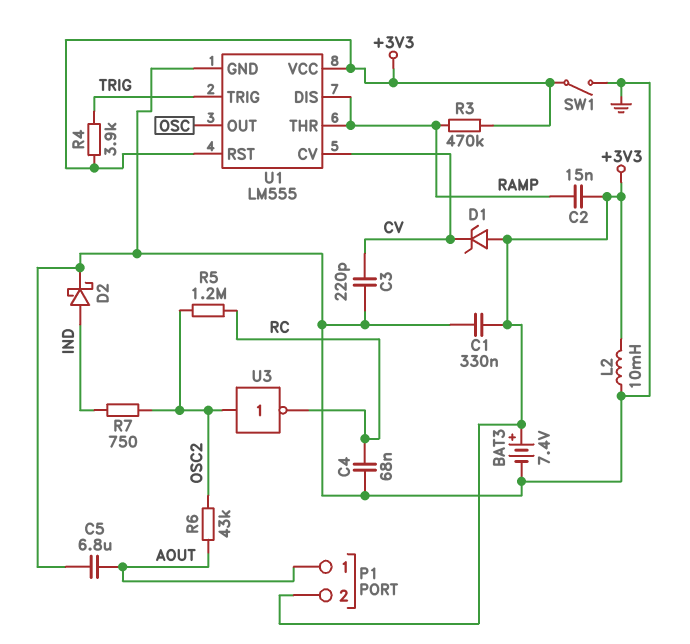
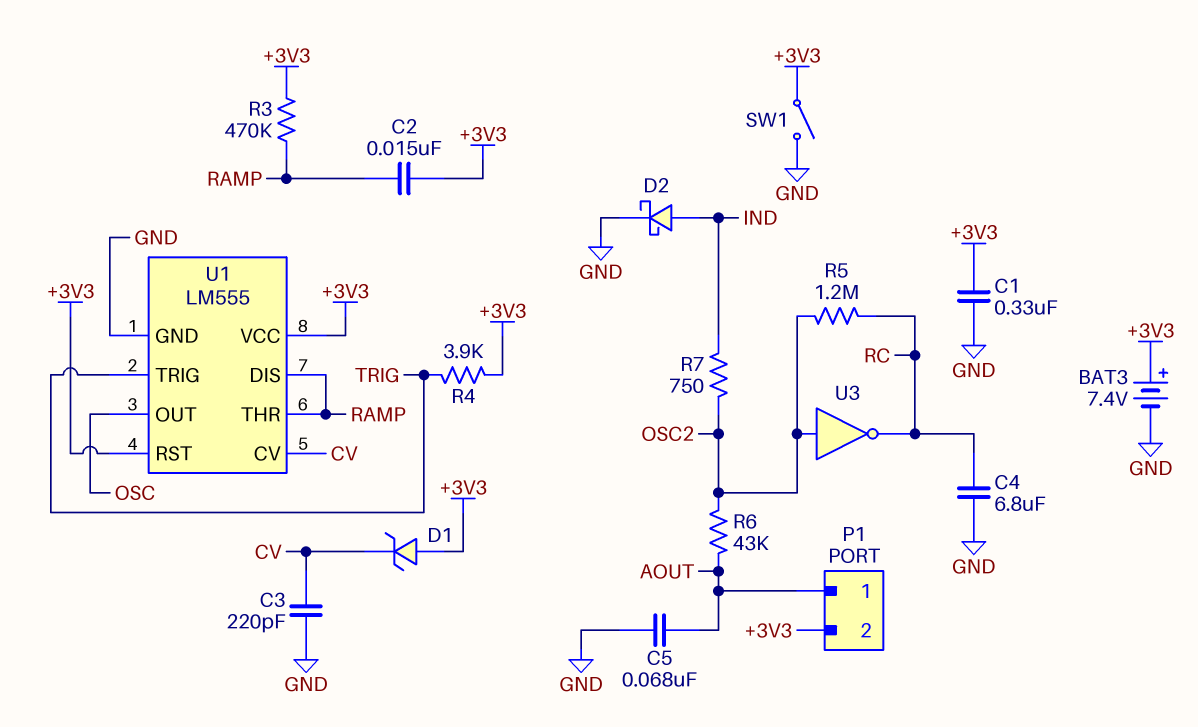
C4: 68nF (GND, RC) -> 6.8uF (GND, RC)
C5: 6.8uF (AOUT, GND) -> 68nF (AOUT, GND)
L2: 10mH (+3V3, GND) -> none

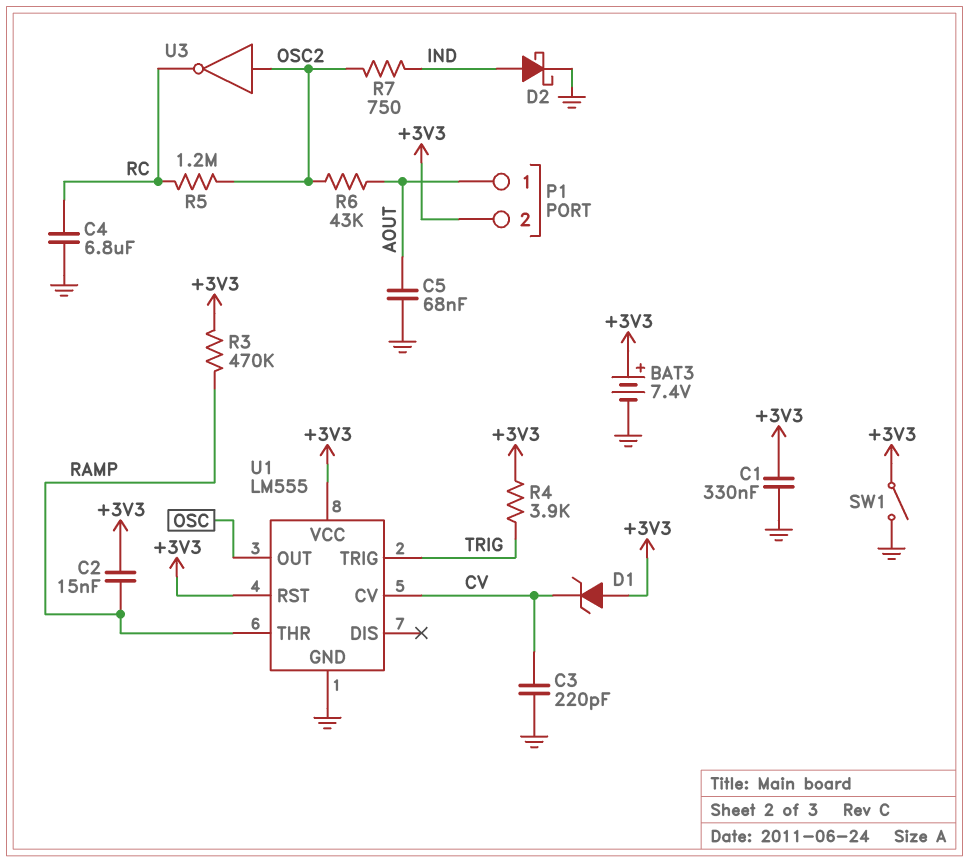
U1 pin DIS: RAMP -> none

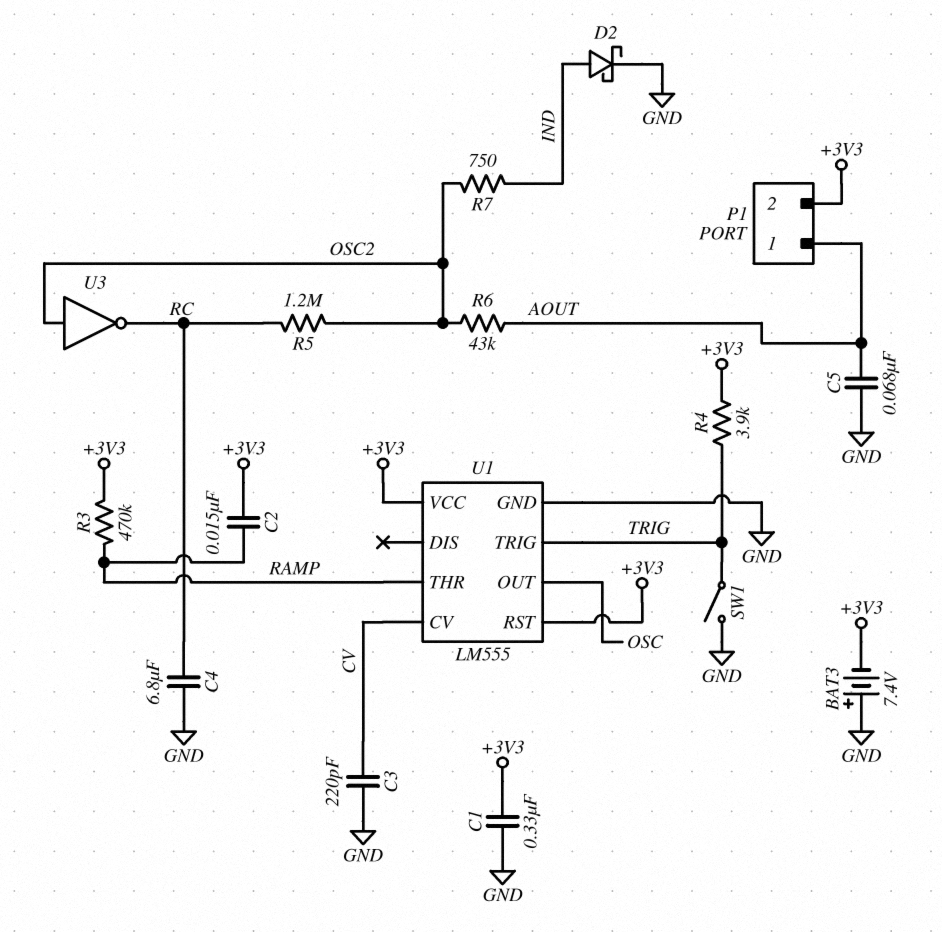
BAT3: 7.4V (plus +3V3, minus GND) -> 7.4V (plus GND, minus +3V3)
D1: zener (A +3V3, K CV) -> none
SW1: switch (+3V3, GND) -> switch (GND, TRIG)

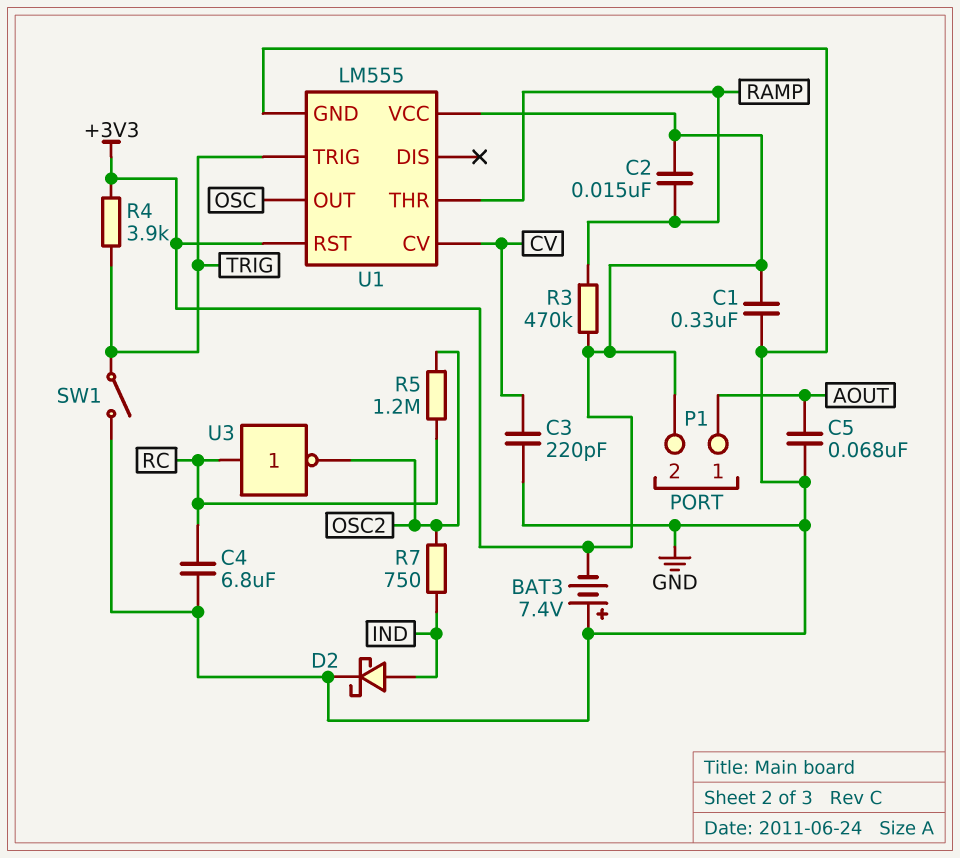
R6: 43k (AOUT, OSC2) -> none
U3: NOT (in OSC2, out RC) -> NOT (in RC, out OSC2)

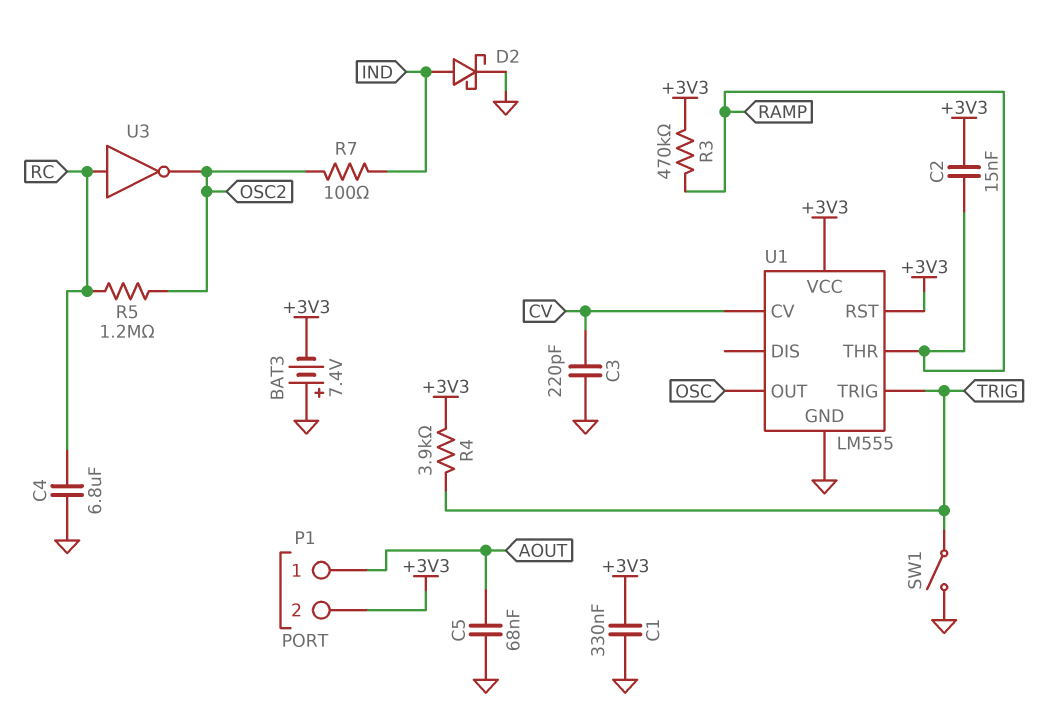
R7: 750 (IND, OSC2) -> 100 (IND, OSC2)

